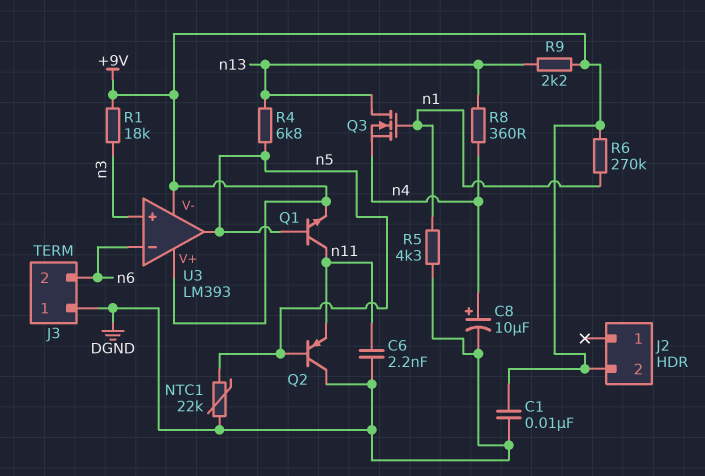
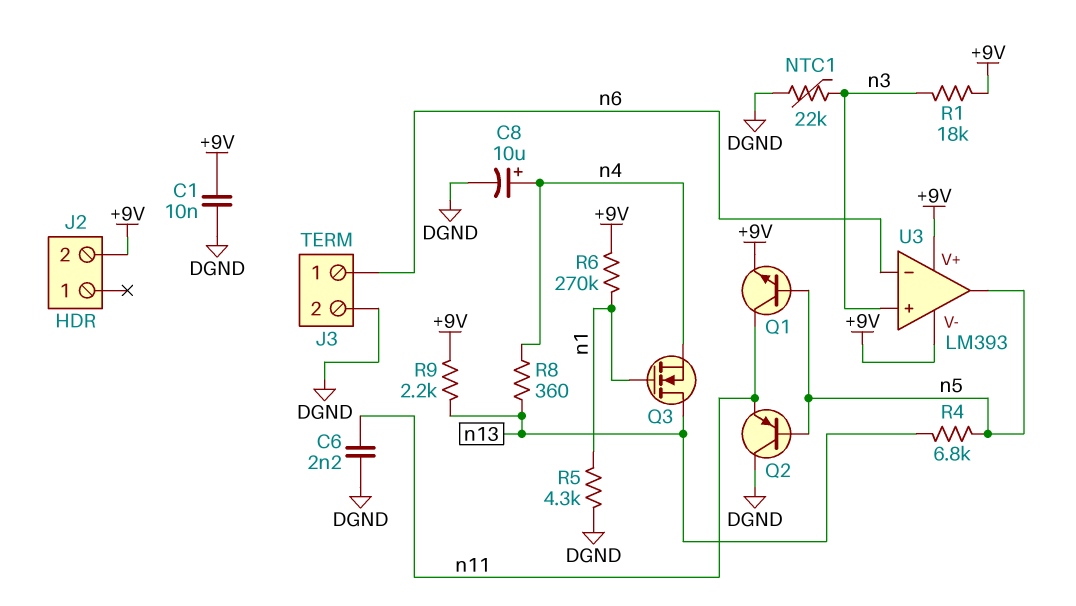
J3 pin 1: DGND -> n6
J3 pin 2: n6 -> DGND
NTC1: 22k (DGND, n5) -> 22k (DGND, n3)

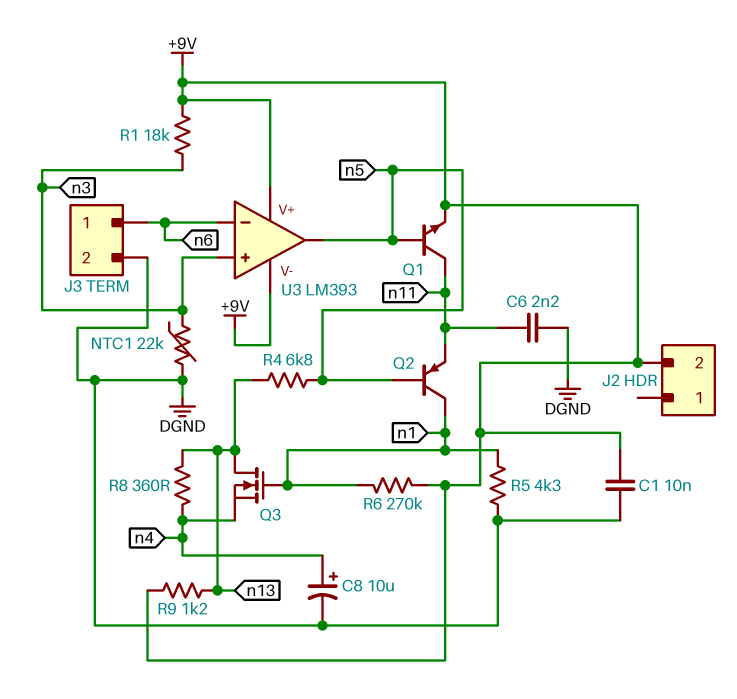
Q2: PNP (B n5, C DGND, E n11) -> PNP (B n5, C n1, E n11)
R9: 2.2k (+9V, n13) -> 1.2k (+9V, n13)

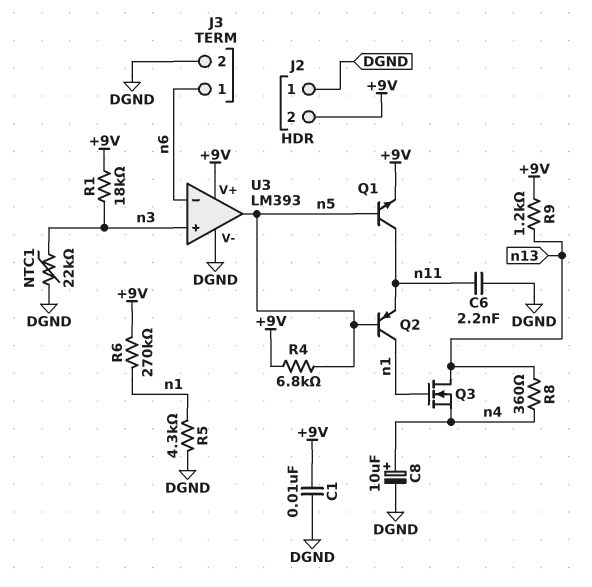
J2 pin 1: none -> DGND
R4: 6.8k (n5, n13) -> 6.8k (+9V, n5)
U3 pin V-: +9V -> DGND

